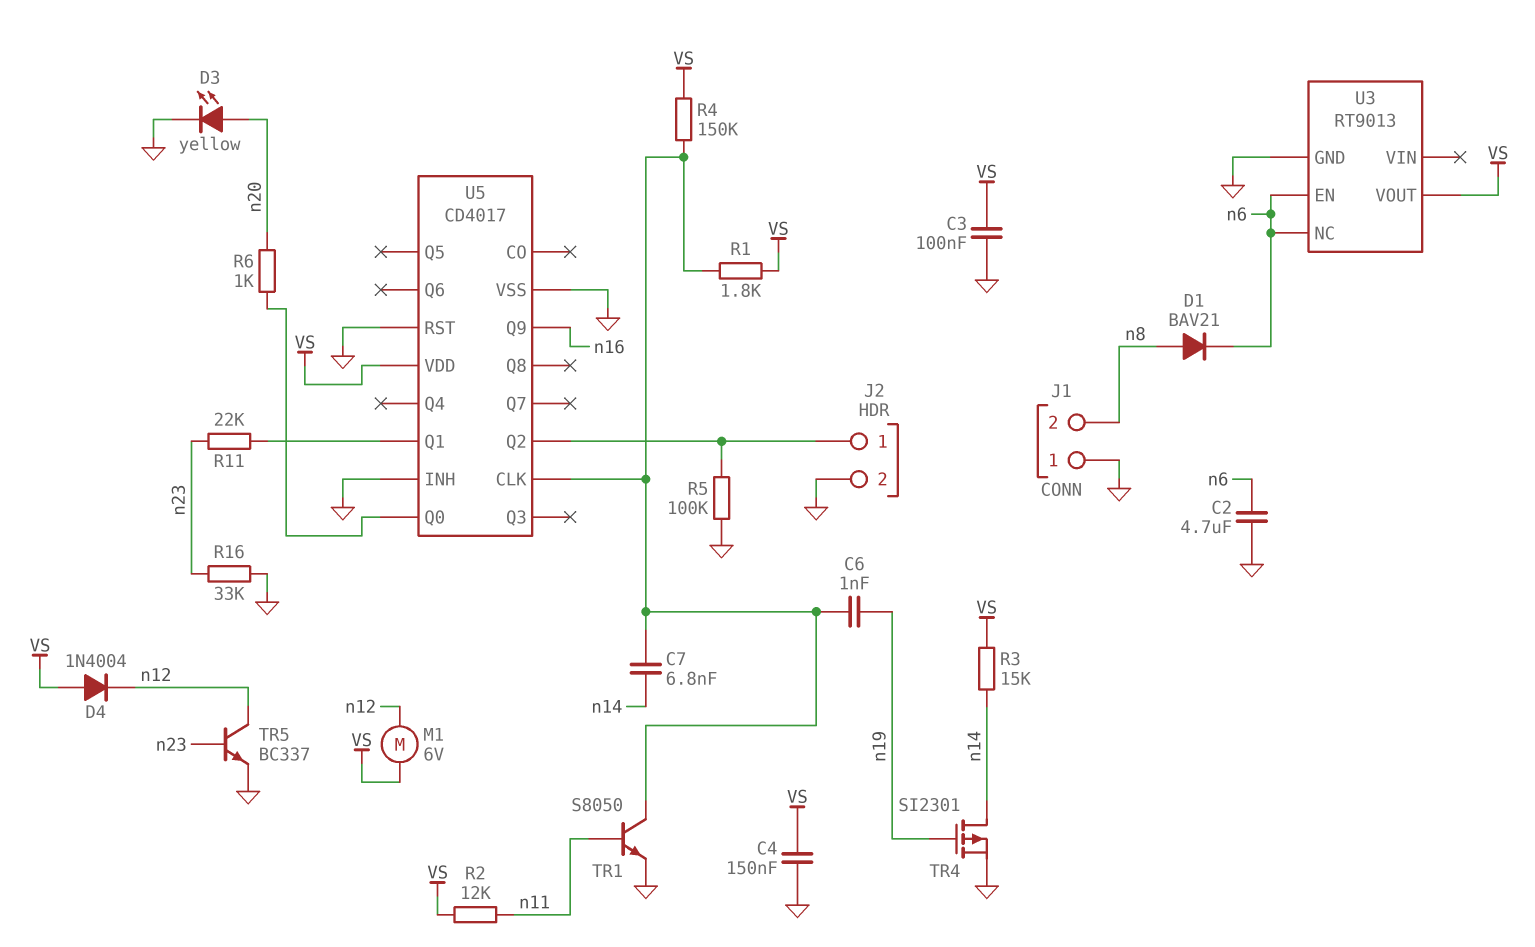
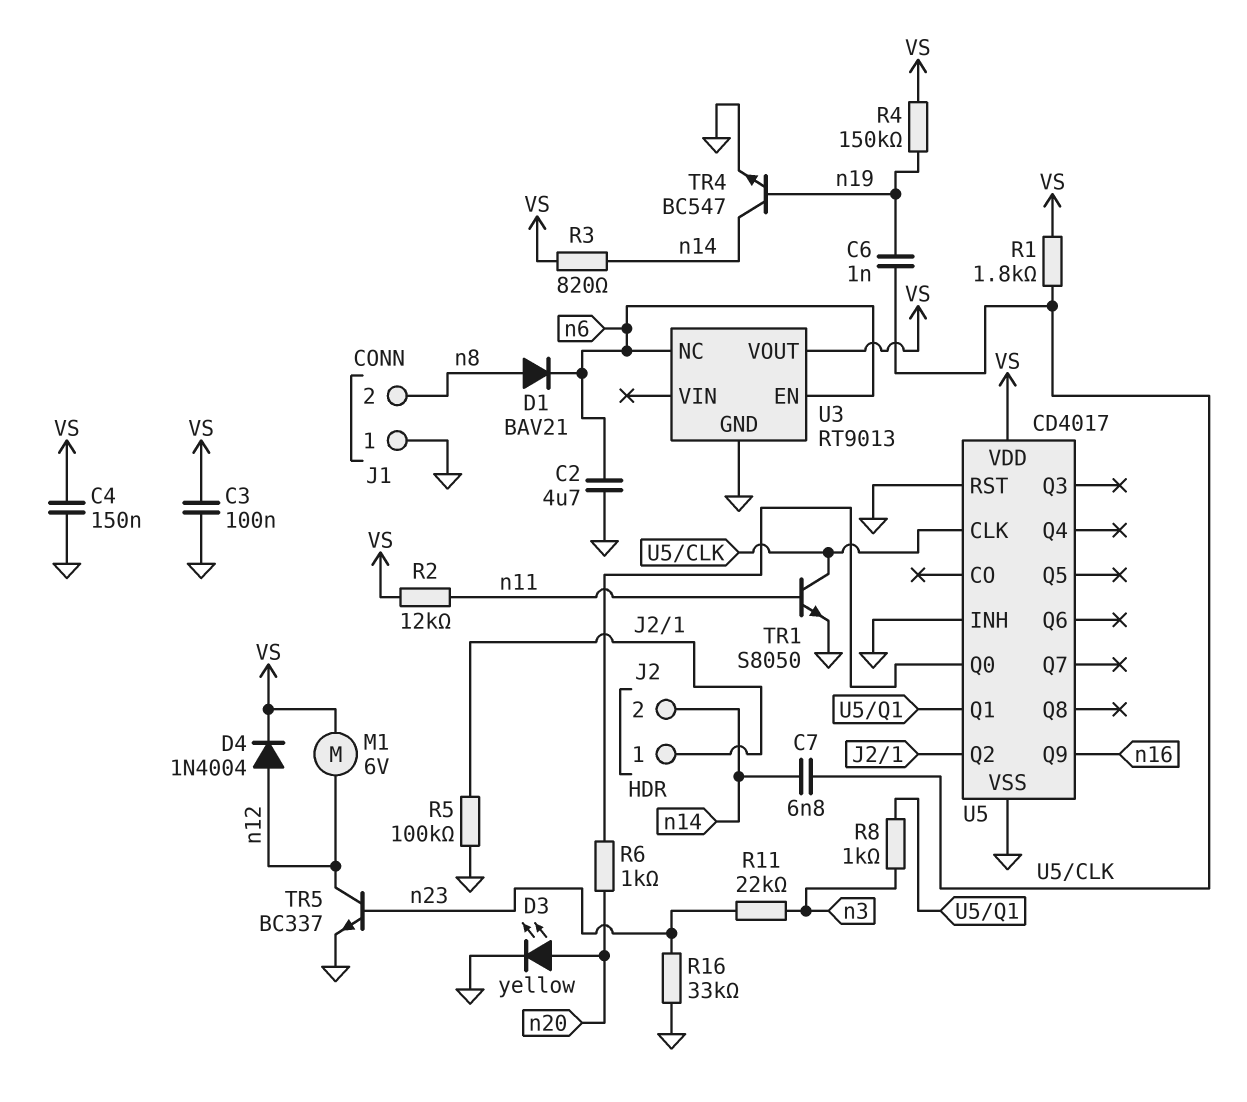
D4: diode 1N4004 (A VS, K n12) -> diode 1N4004 (A n12, K VS)
J2 pin 2: GND -> n14
R3: 15k (VS, n14) -> 820 (VS, n14)
R4: 150k (U5/CLK, VS) -> 150k (VS, n19)
R8: none -> 1k (U5/Q1, n3)
R11: 22k (U5/Q1, n23) -> 22k (n3, n23)
TR4: PMOS SI2301 (G n19, D n14, S GND) -> NPN BC547 (B n19, C n14, E GND)

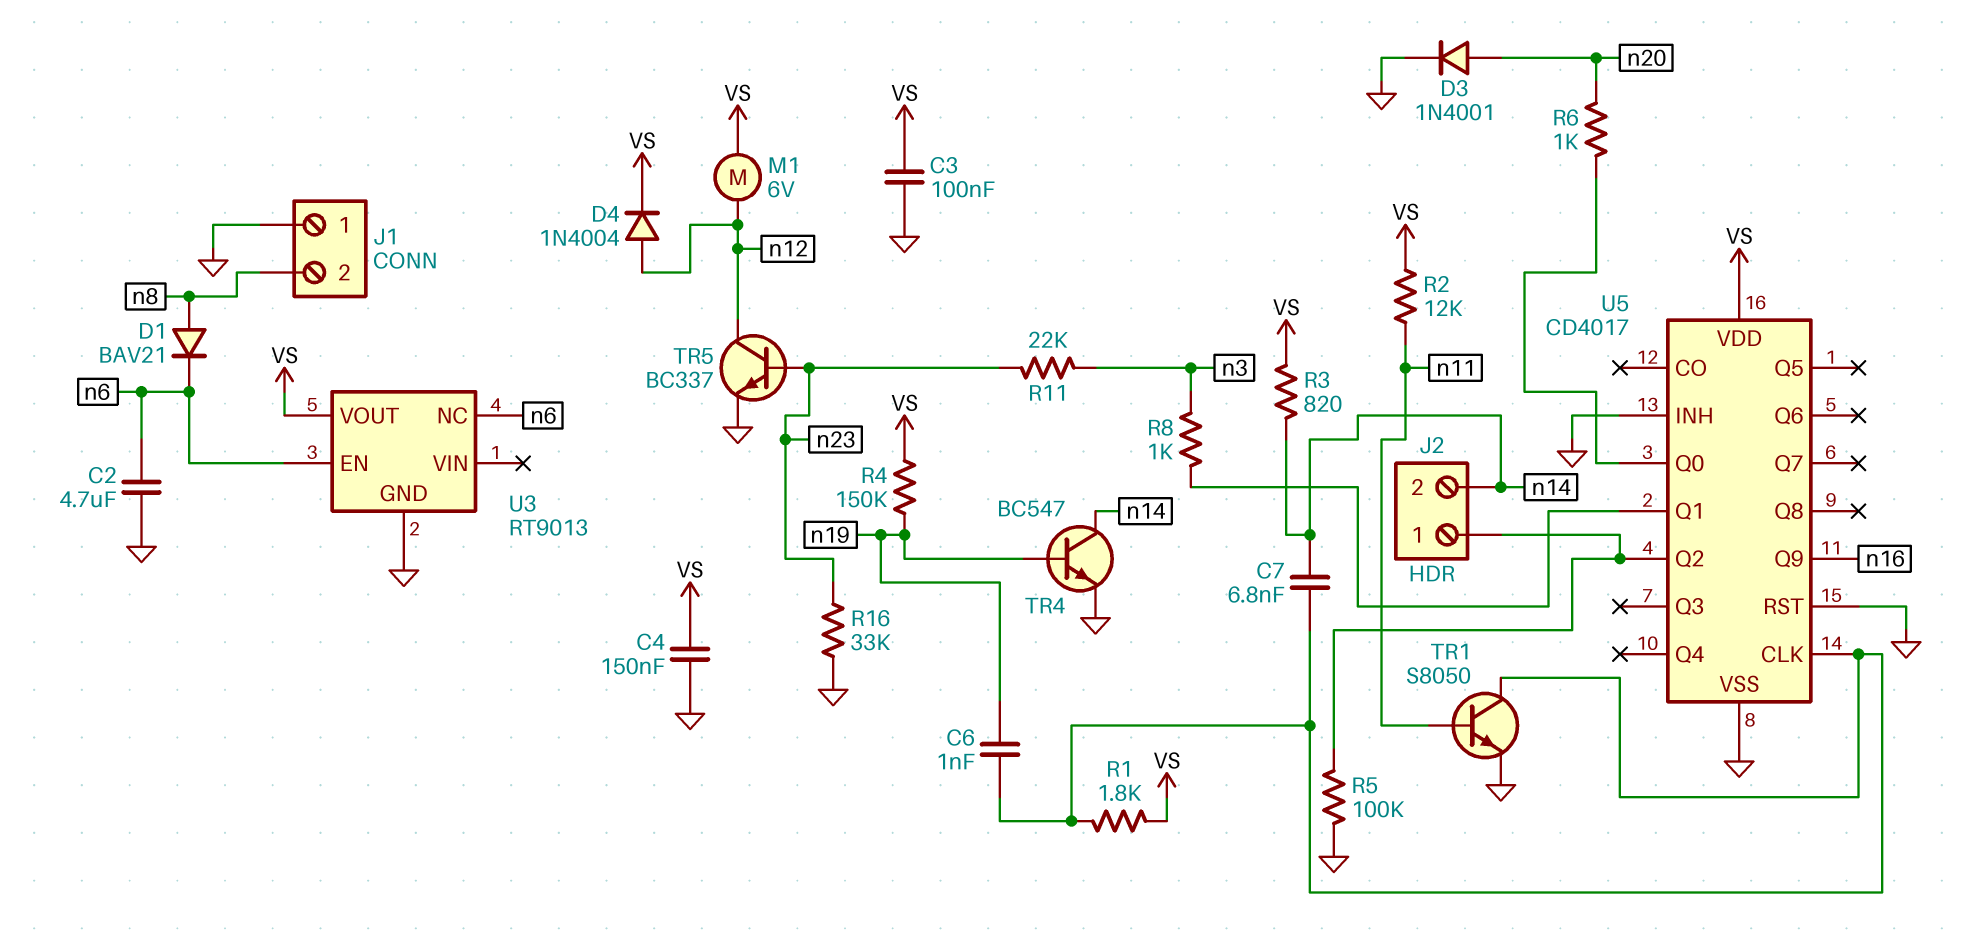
D3: LED yellow (A n20, K GND) -> diode 1N4001 (A n20, K GND)

